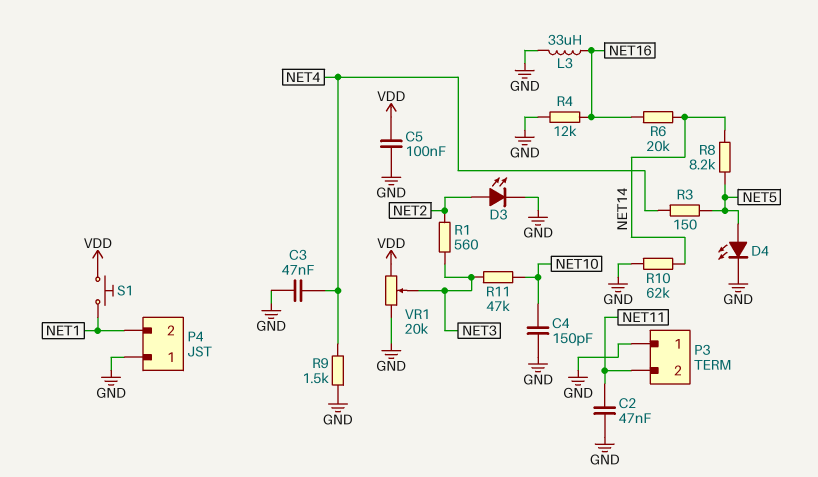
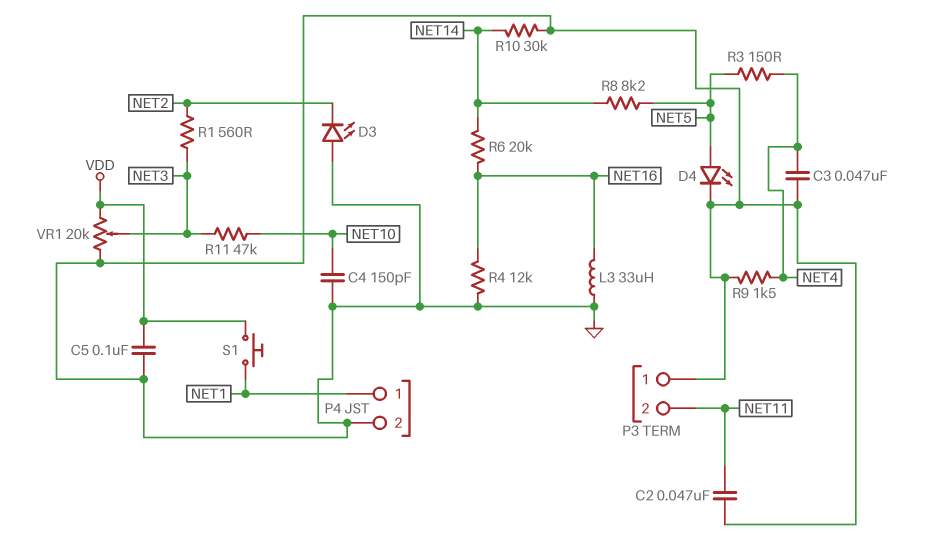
D3: LED (A NET2, K GND) -> LED (A GND, K NET2)
P4 pin 1: GND -> NET1
P4 pin 2: NET1 -> GND
R10: 62k (GND, NET14) -> 30k (GND, NET14)

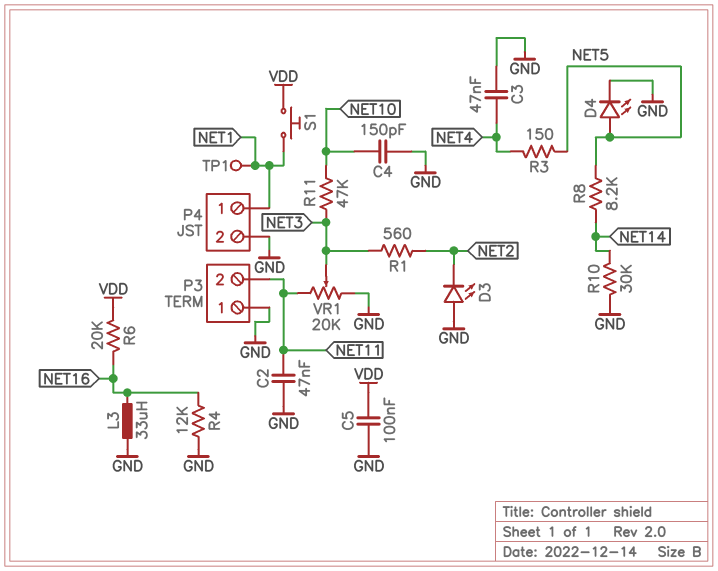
R6: 20k (NET14, NET16) -> 20k (NET16, VDD)
R9: 1.5k (GND, NET4) -> none
TP1: none -> test point (NET1)
VR1: 20k (GND, VDD, wiper NET3) -> 20k (GND, NET11, wiper NET3)

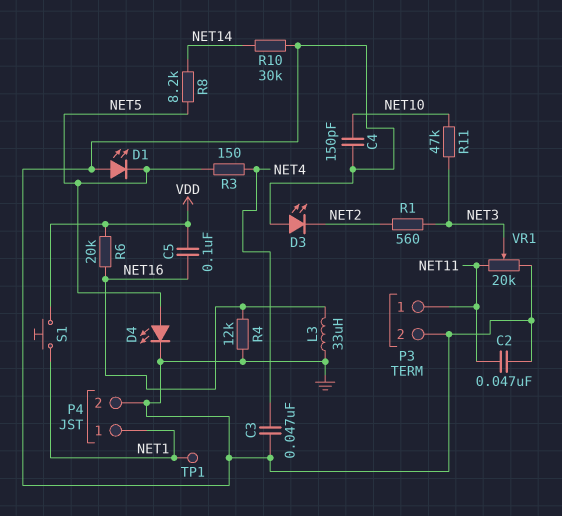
C5: 100nF (GND, VDD) -> 100nF (NET16, VDD)
D1: none -> LED (A GND, K NET5)
P3 pin 1: GND -> NET11
P3 pin 2: NET11 -> GND

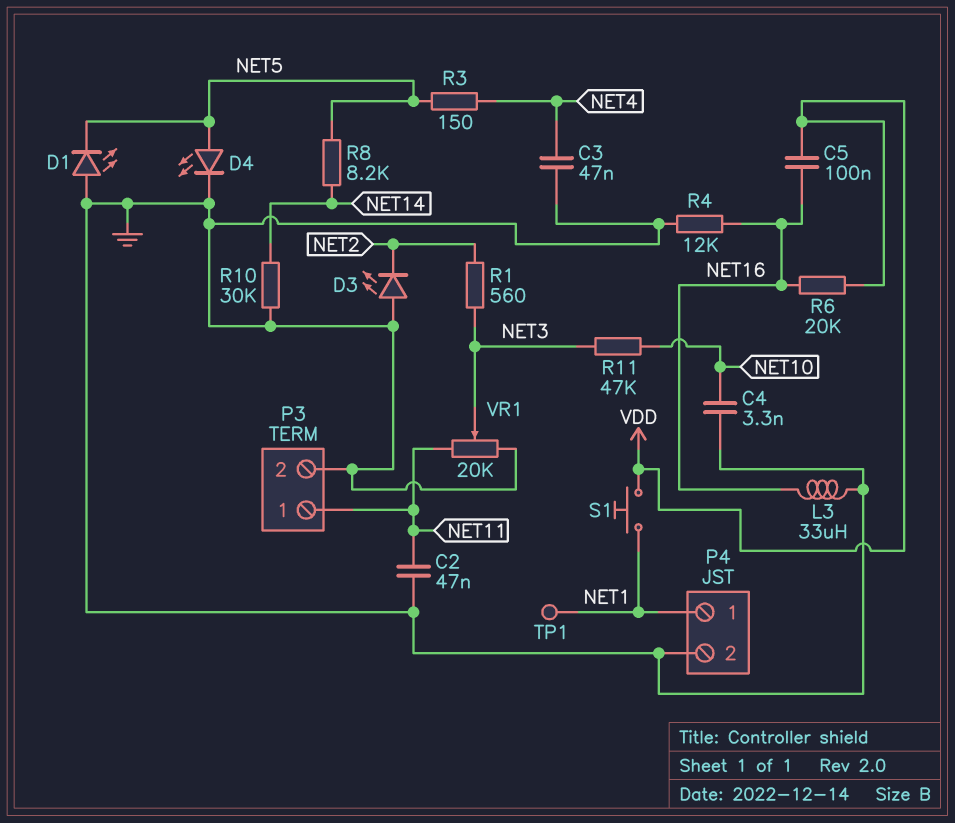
C4: 150pF (GND, NET10) -> 3.3nF (GND, NET10)

